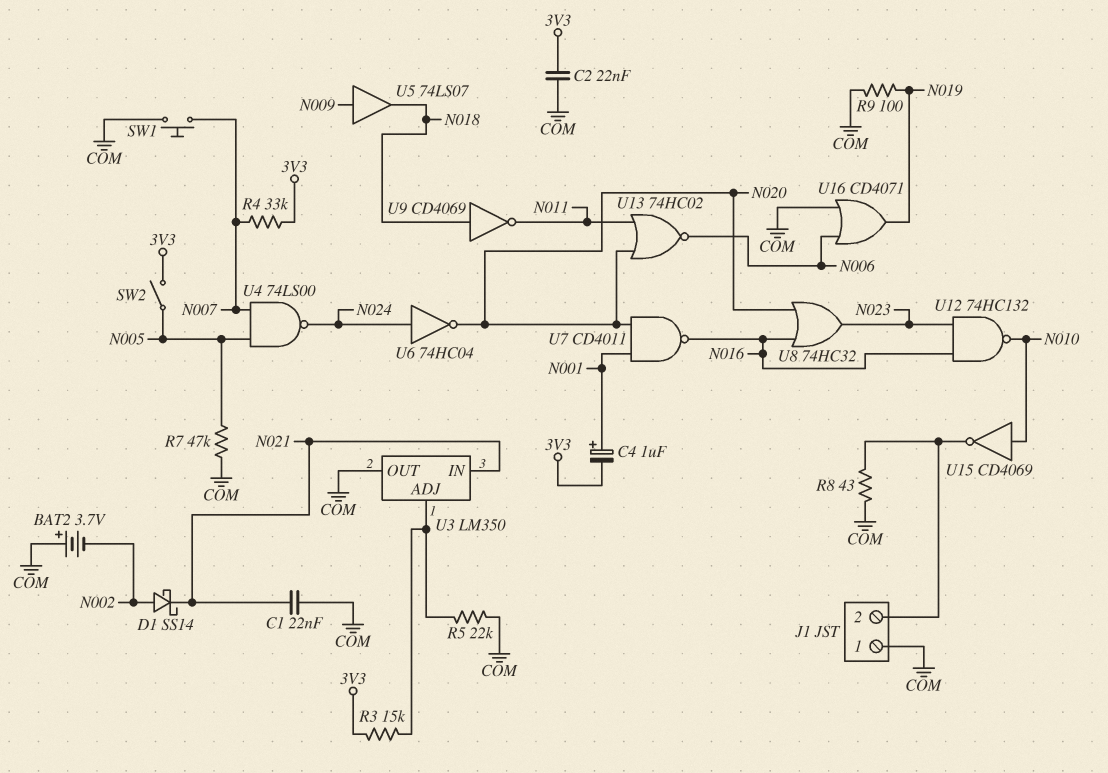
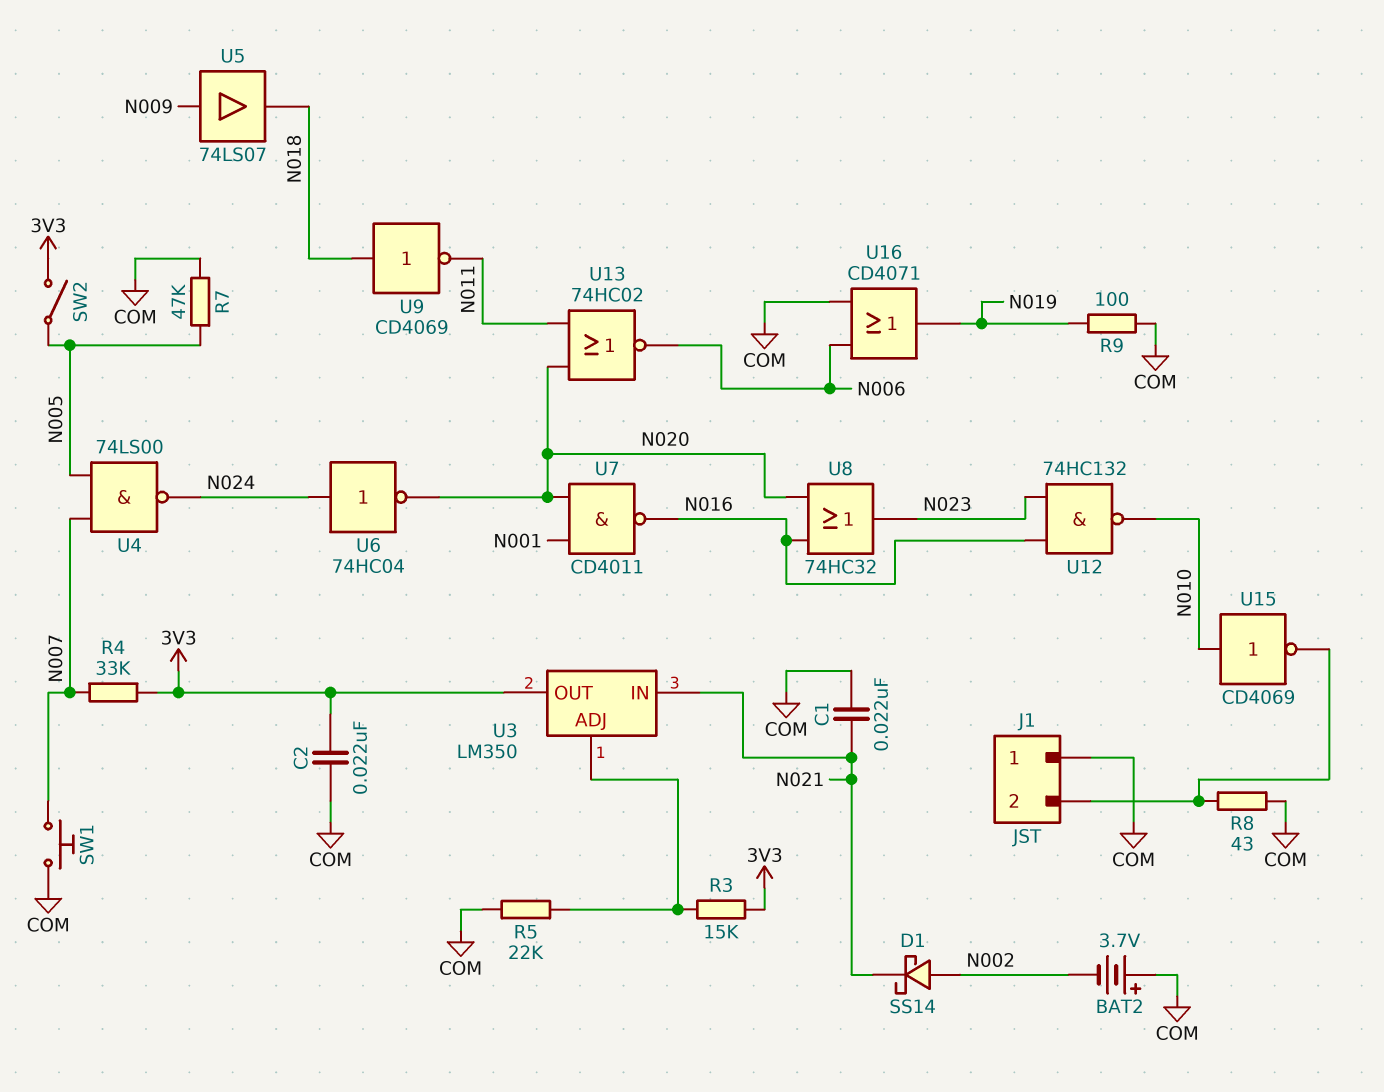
C4: 1uF (plus N001, minus 3V3) -> none
U3 pin OUT: COM -> 3V3

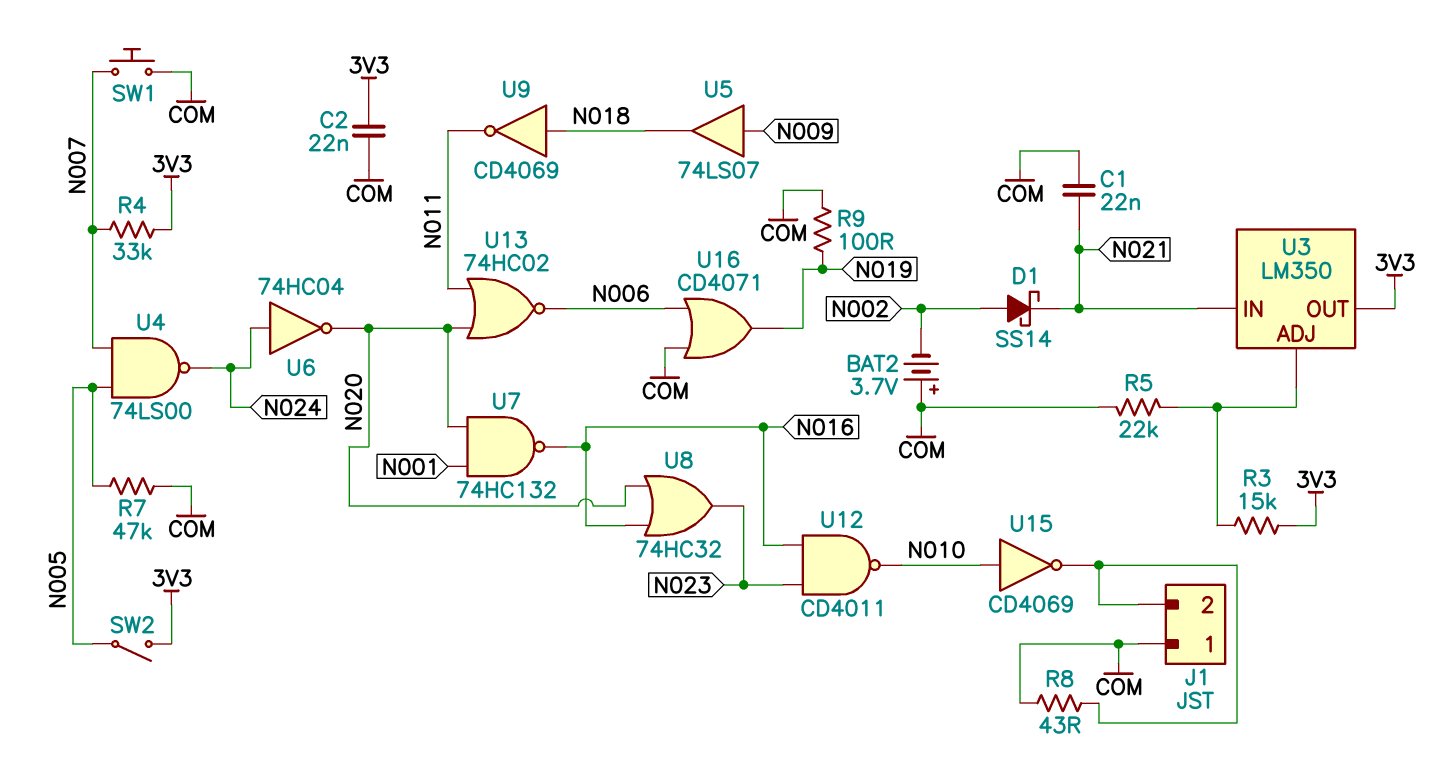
U7: NAND CD4011 (in N001, in N020, out N016) -> NAND 74HC132 (in N001, in N020, out N016)
U12: NAND 74HC132 (in N016, in N023, out N010) -> NAND CD4011 (in N016, in N023, out N010)

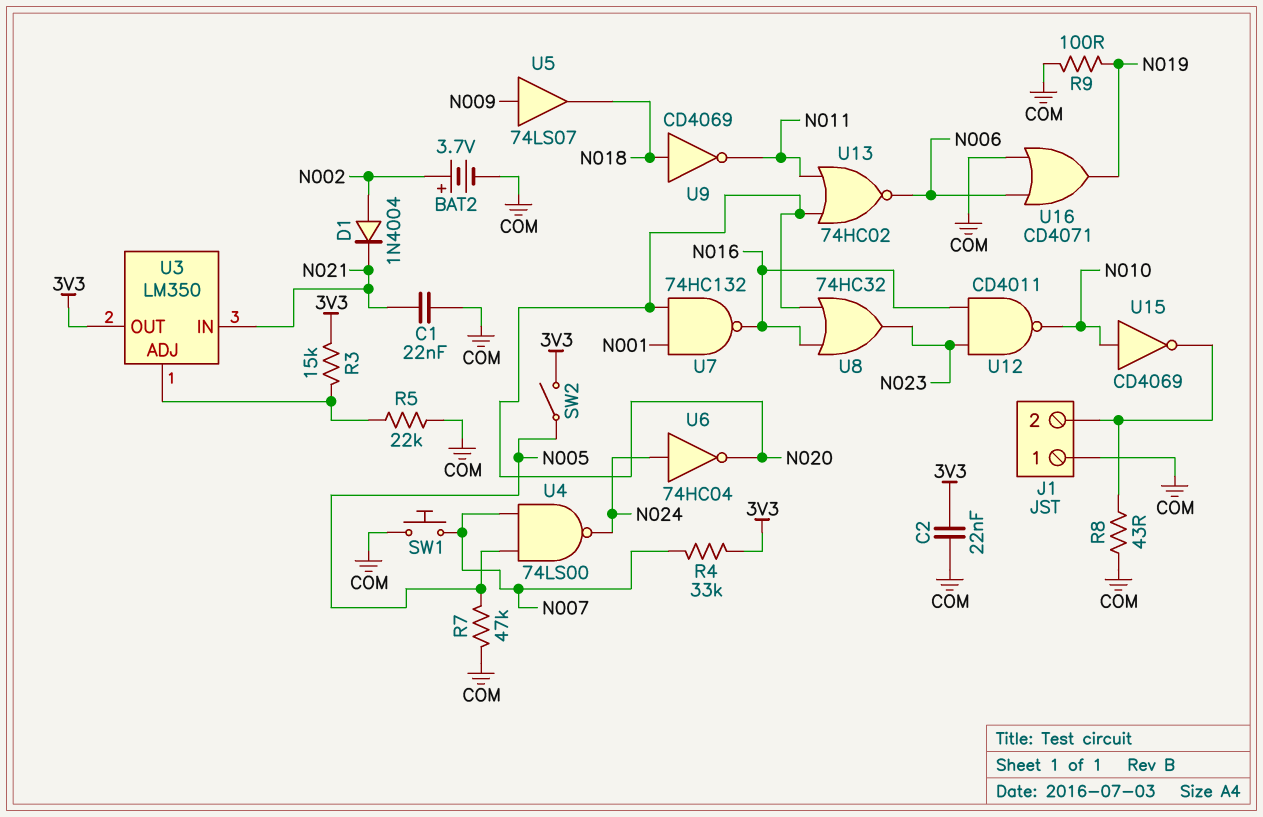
BAT2: 3.7V (plus COM, minus N002) -> 3.7V (plus N002, minus COM)
D1: schottky SS14 (A N002, K N021) -> diode 1N4004 (A N002, K N021)

